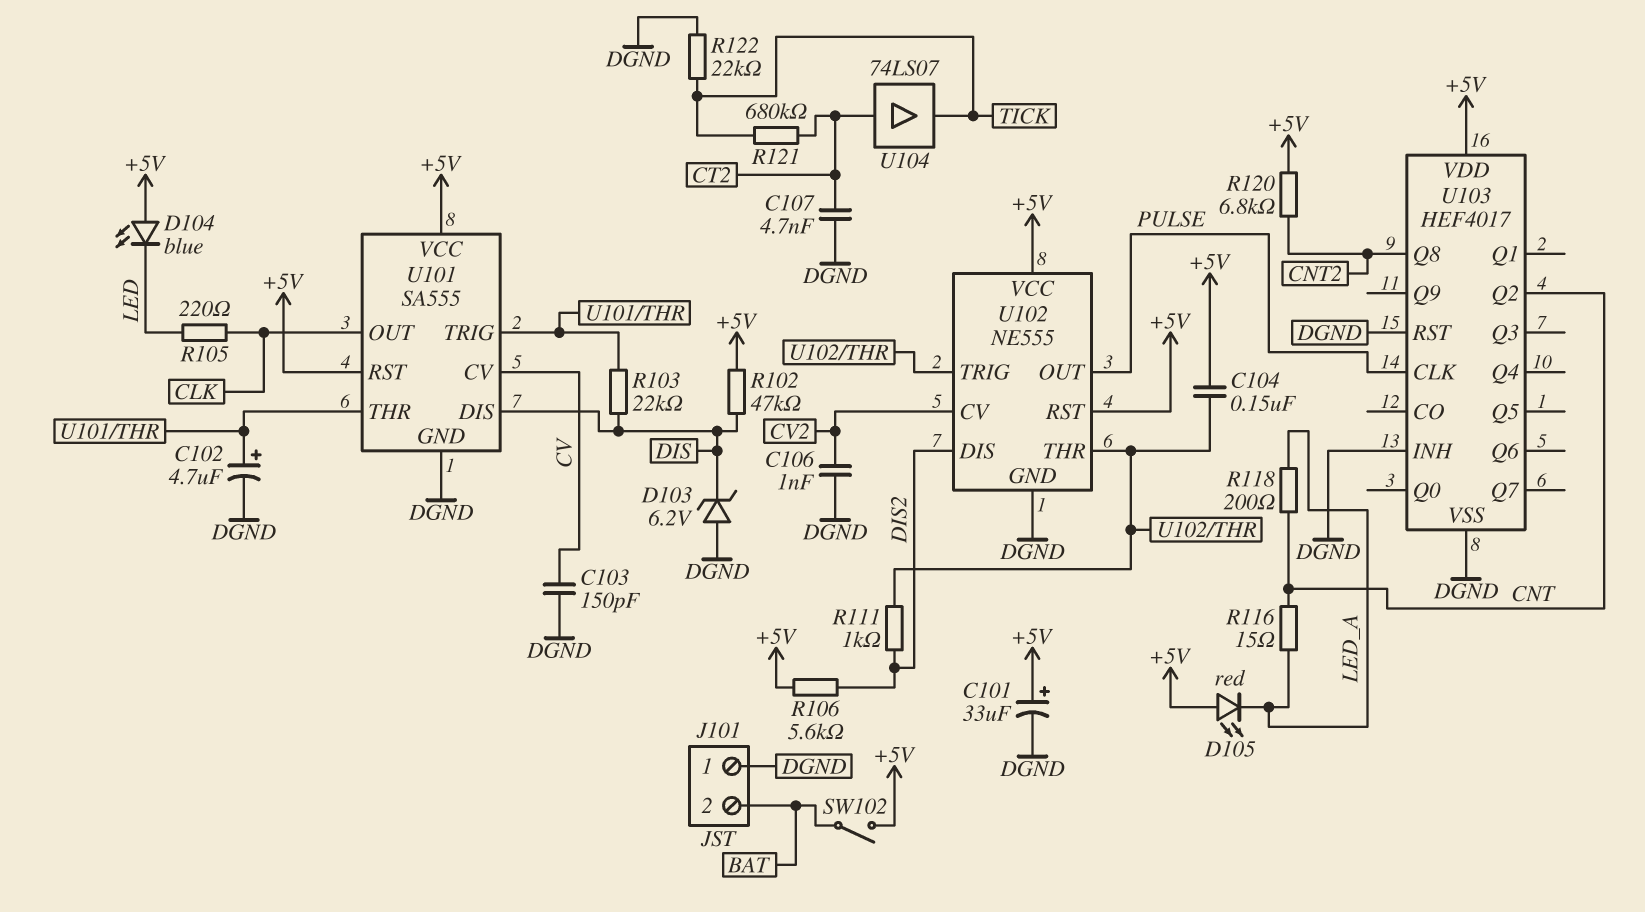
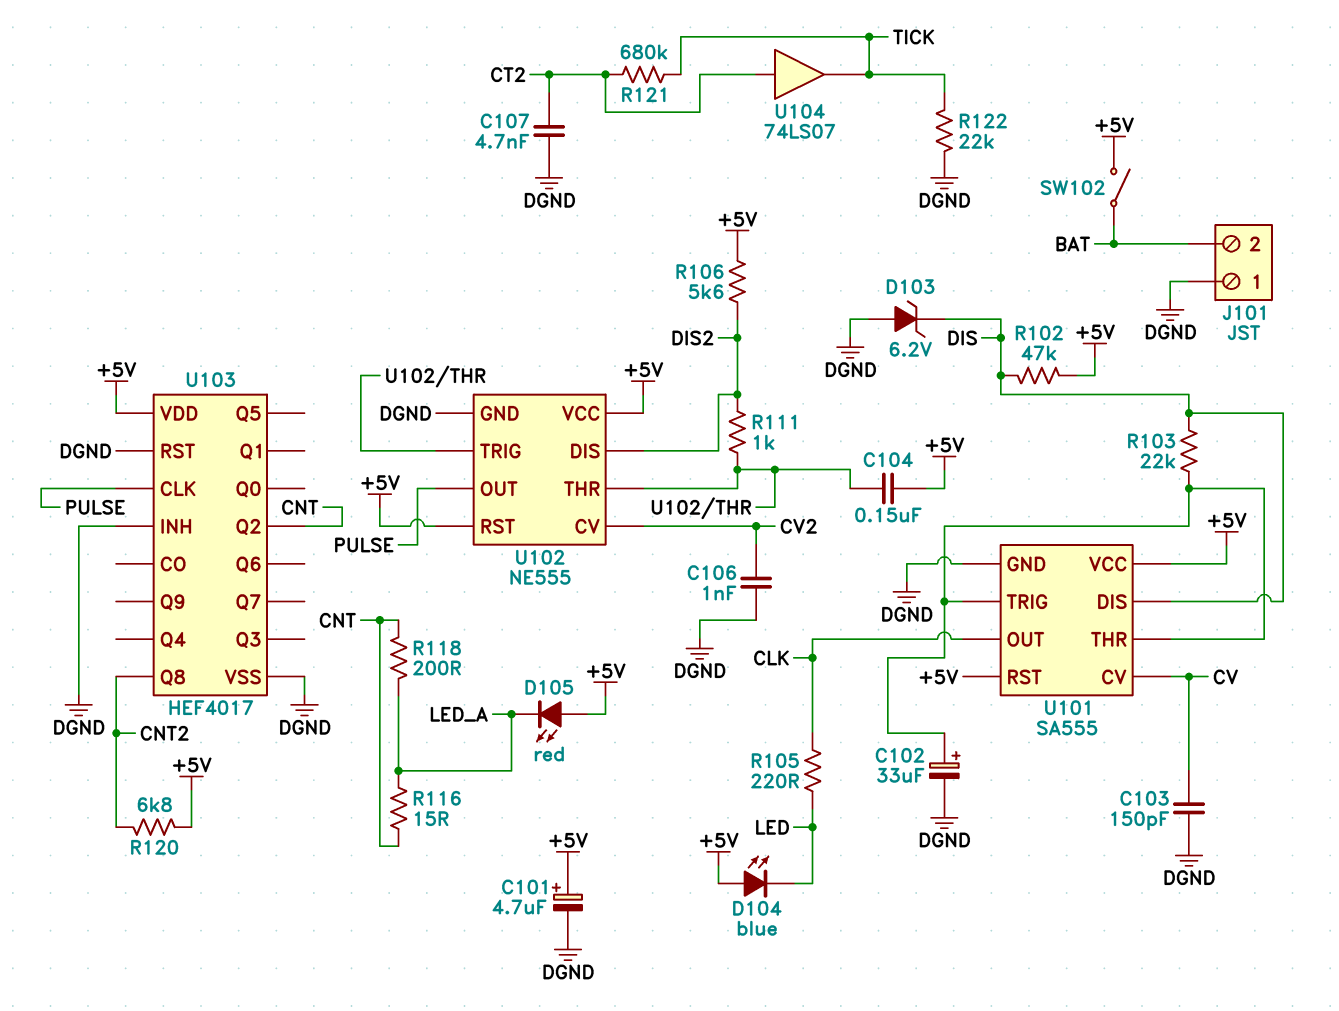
C101: 33uF (plus +5V, minus DGND) -> 4.7uF (plus +5V, minus DGND)
C102: 4.7uF (plus U101/THR, minus DGND) -> 33uF (plus U101/THR, minus DGND)

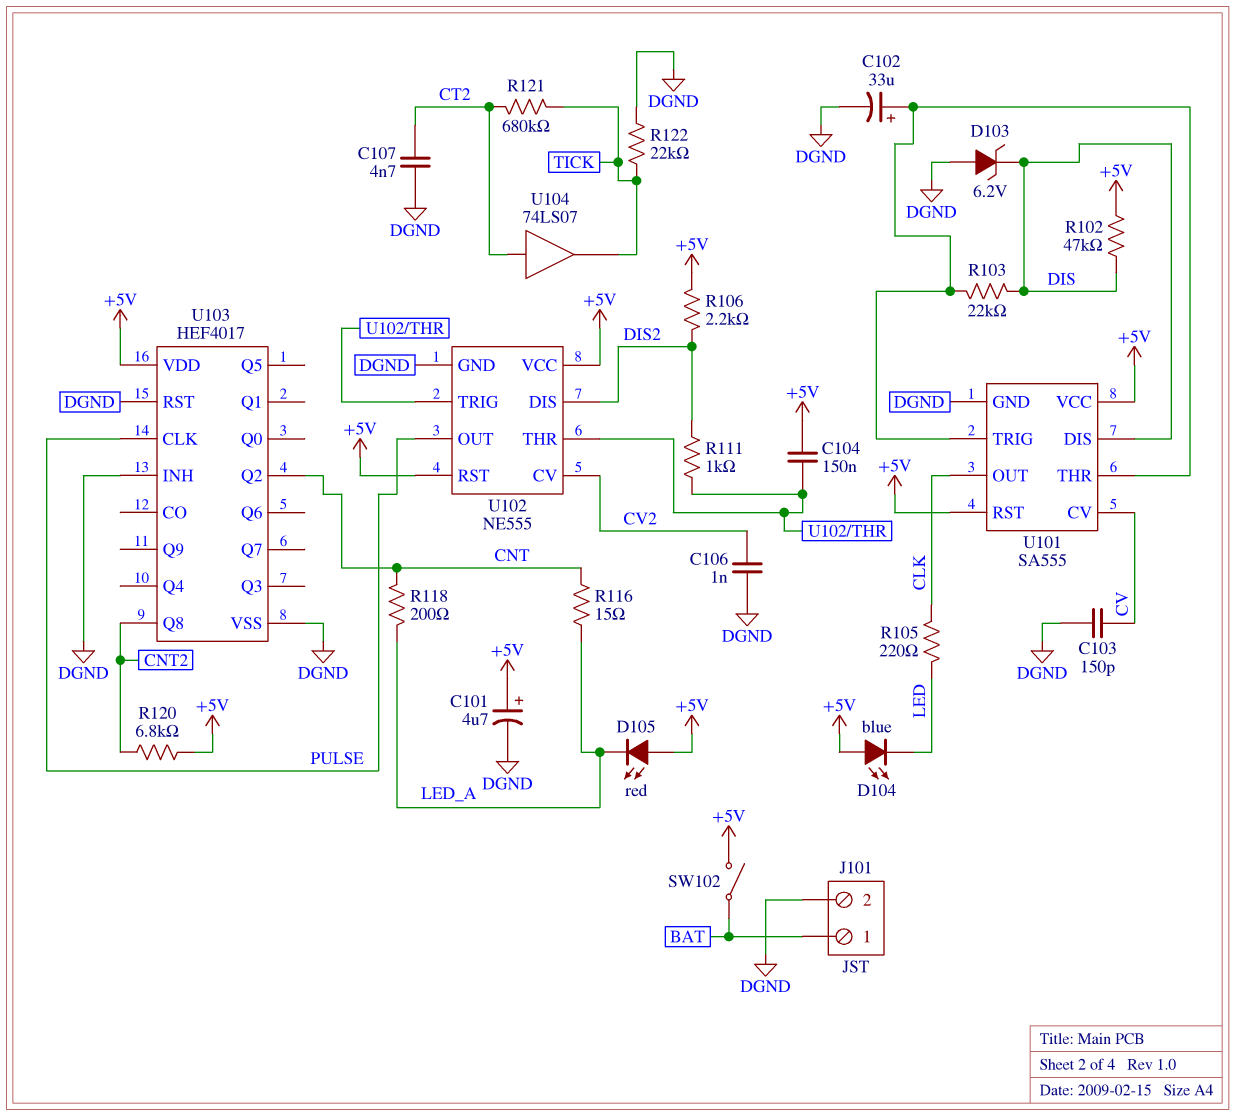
J101 pin 1: DGND -> BAT
J101 pin 2: BAT -> DGND
R106: 5.6k (+5V, DIS2) -> 2.2k (+5V, DIS2)

